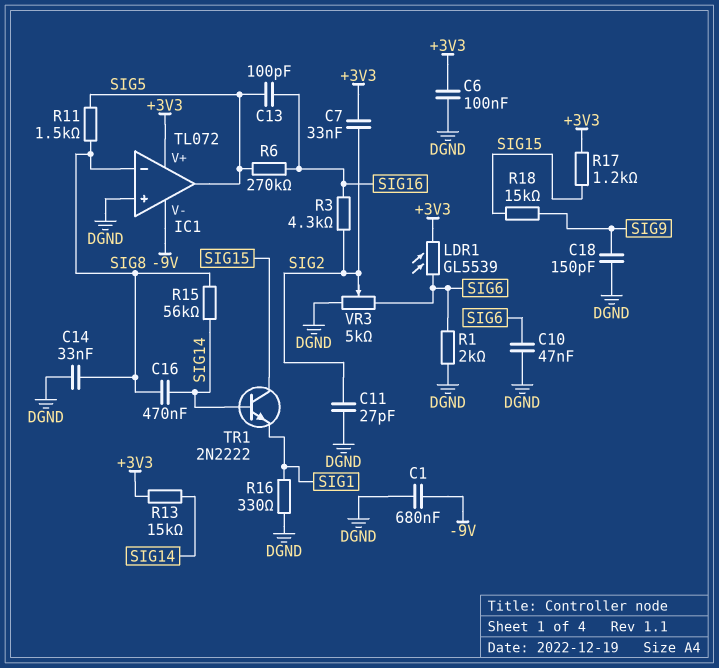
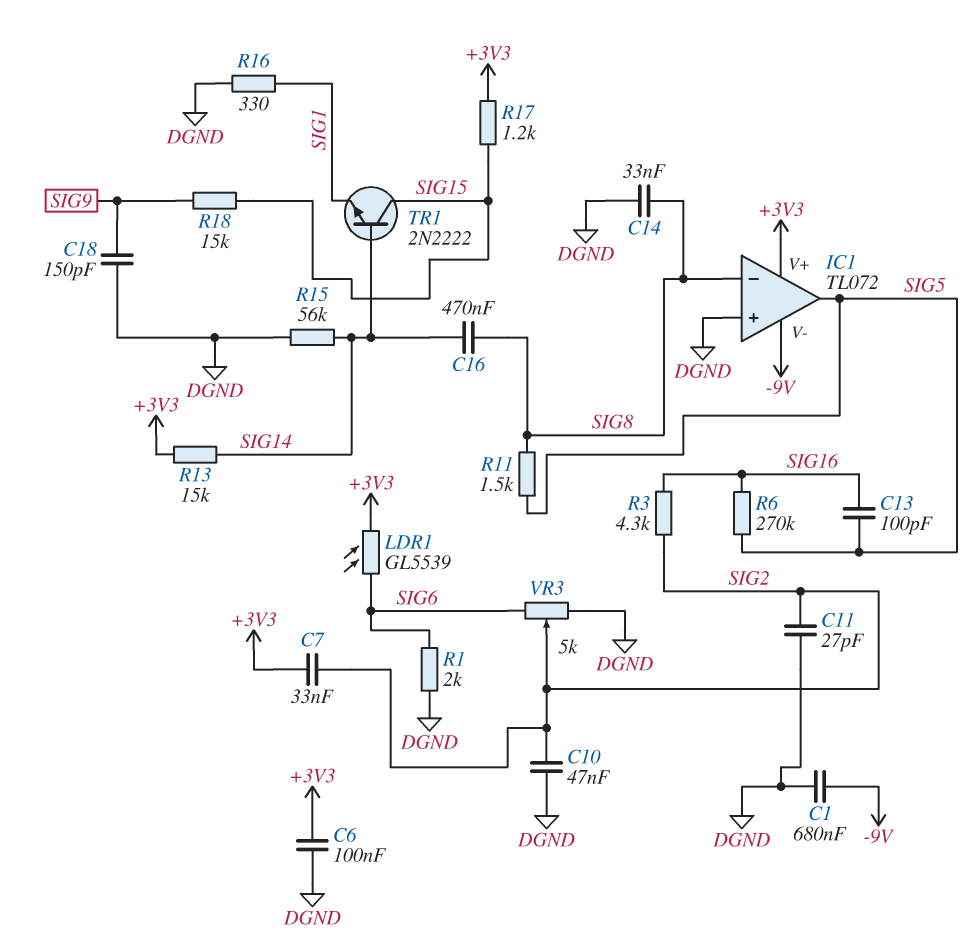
C10: 47nF (DGND, SIG6) -> 47nF (DGND, SIG2)
R15: 56k (SIG8, SIG14) -> 56k (DGND, SIG14)

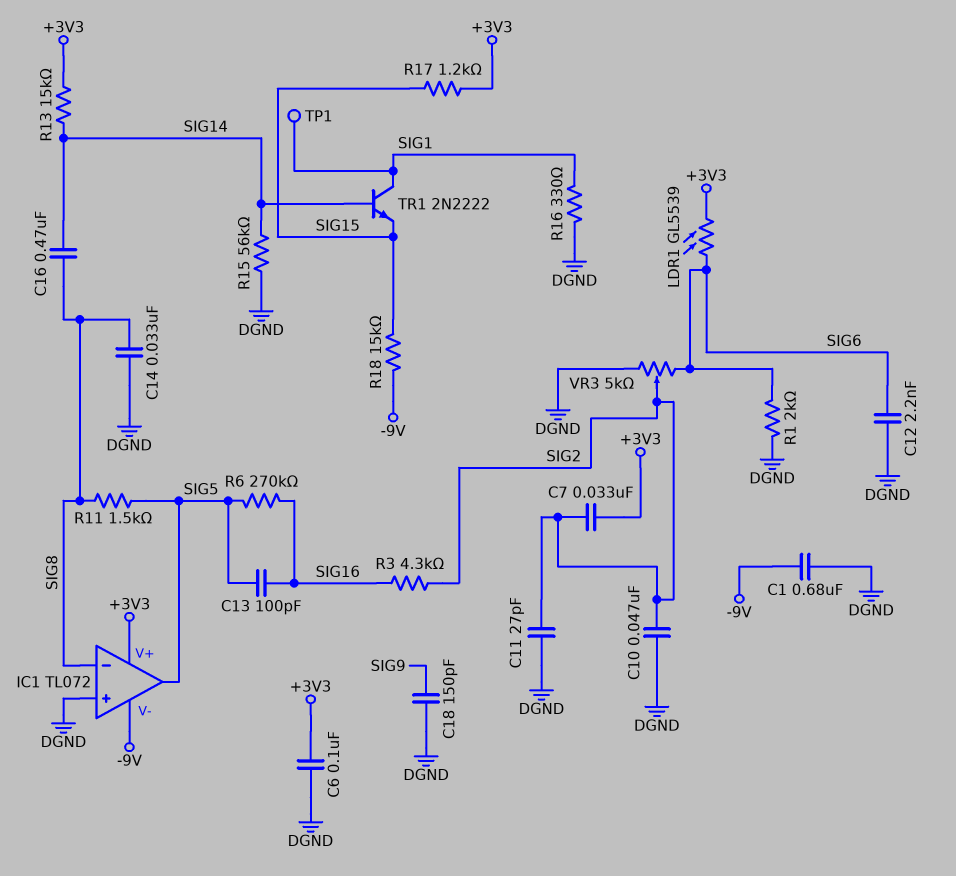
C12: none -> 2.2nF (DGND, SIG6)
R18: 15k (SIG9, SIG15) -> 15k (-9V, SIG15)
TP1: none -> test point (SIG1)
TR1: NPN 2N2222 (B SIG14, C SIG15, E SIG1) -> NPN 2N2222 (B SIG14, C SIG1, E SIG15)

